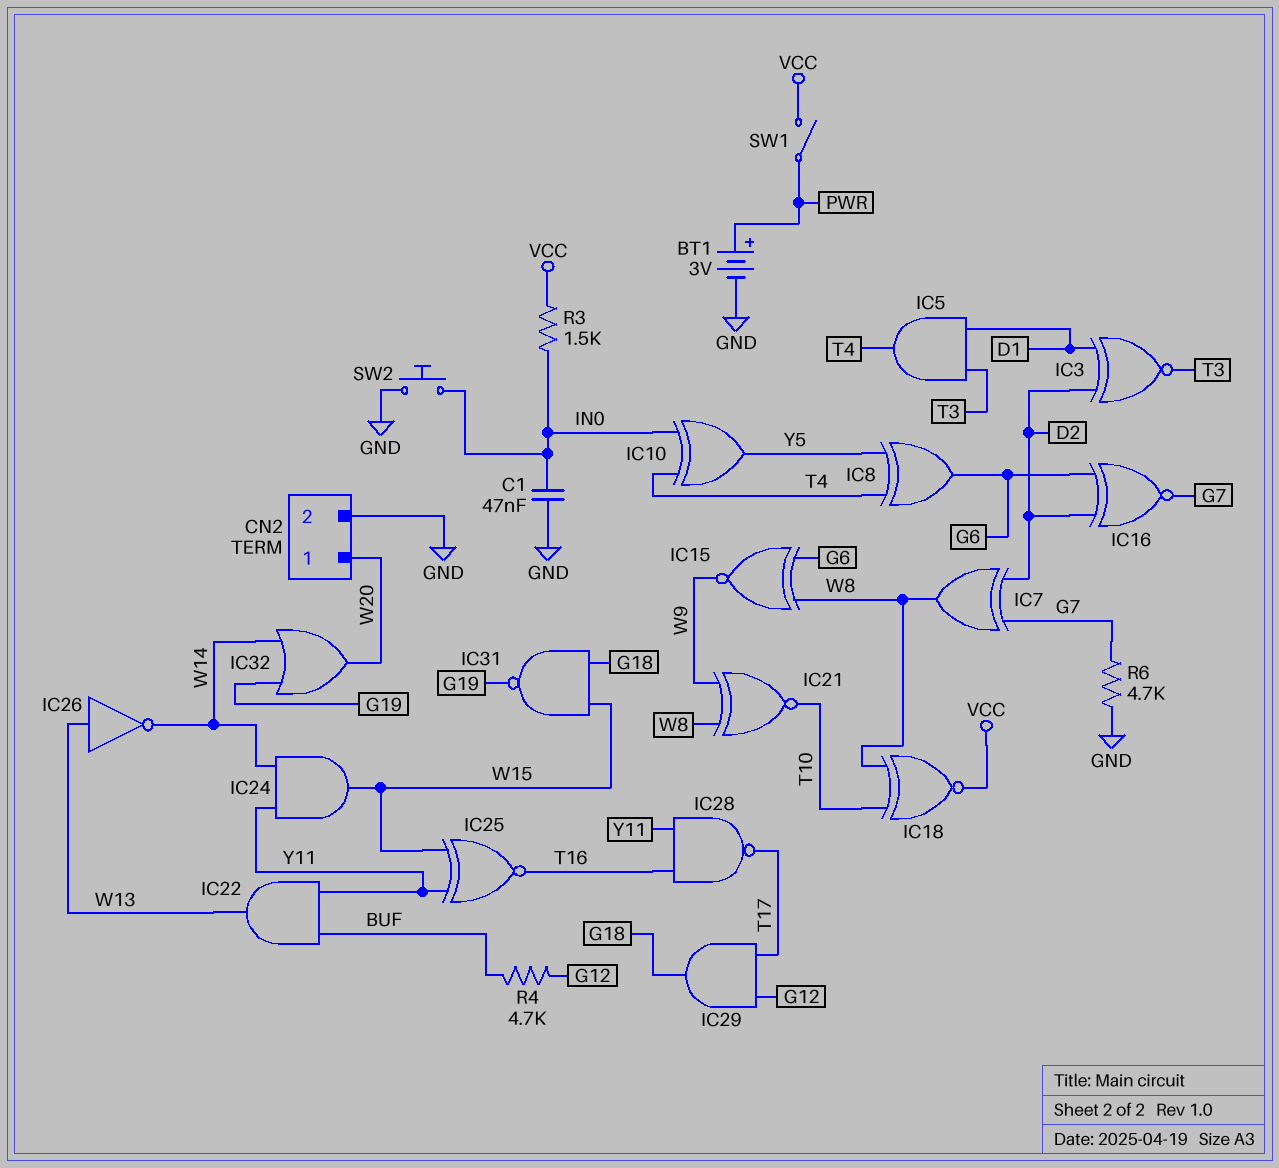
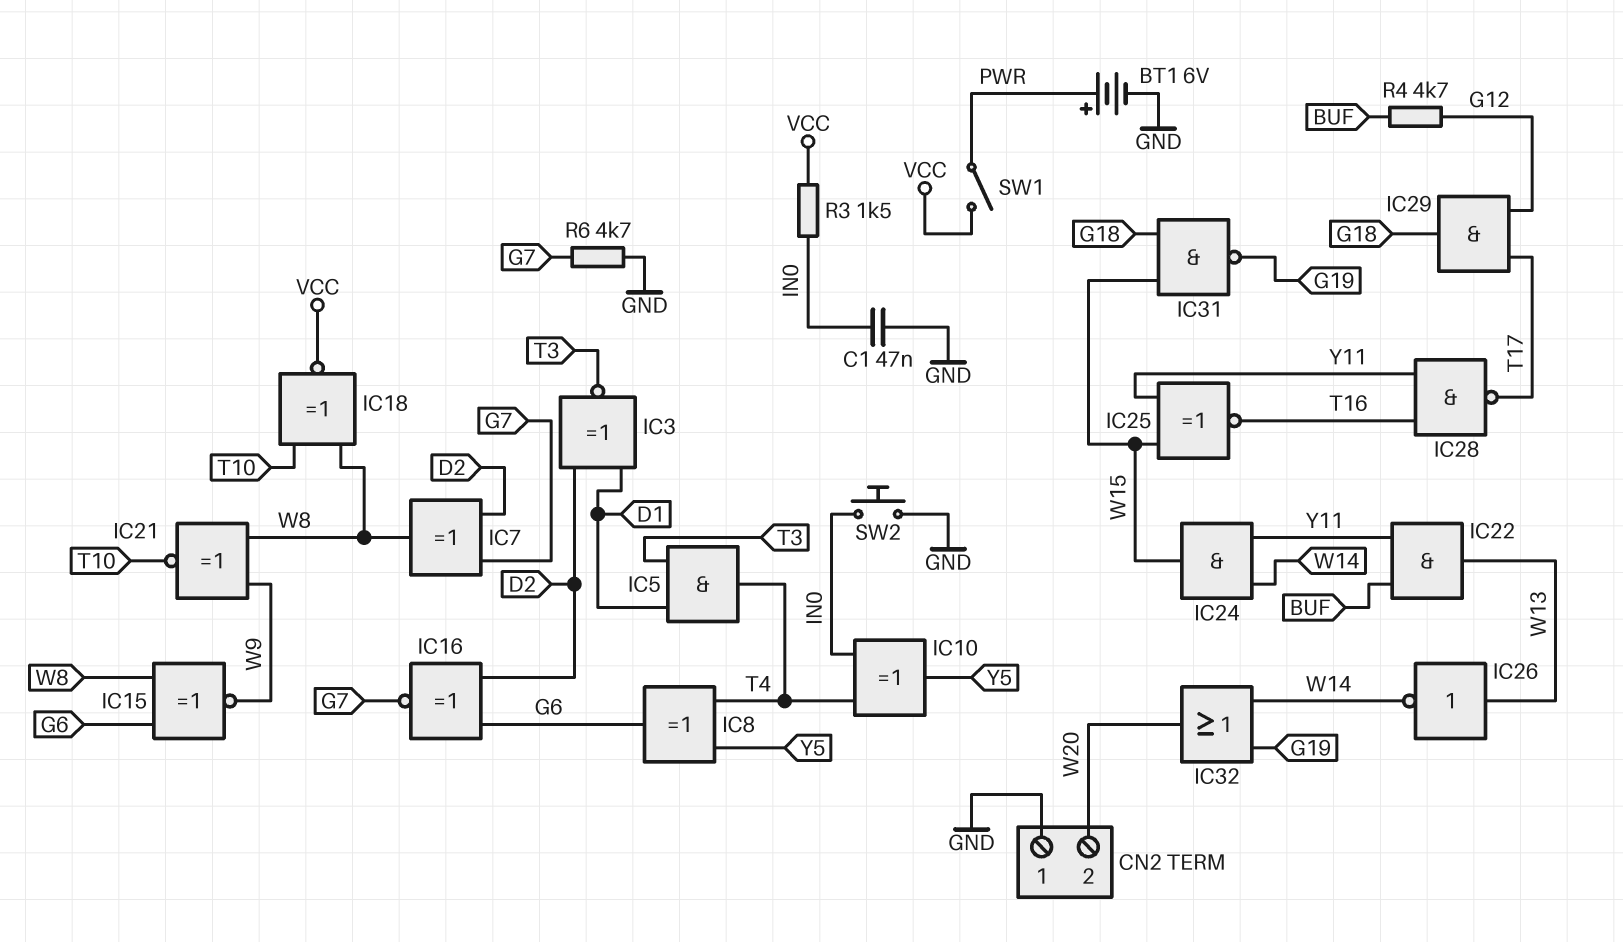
BT1: 3V (plus PWR, minus GND) -> 6V (plus PWR, minus GND)
CN2 pin 1: W20 -> GND
CN2 pin 2: GND -> W20

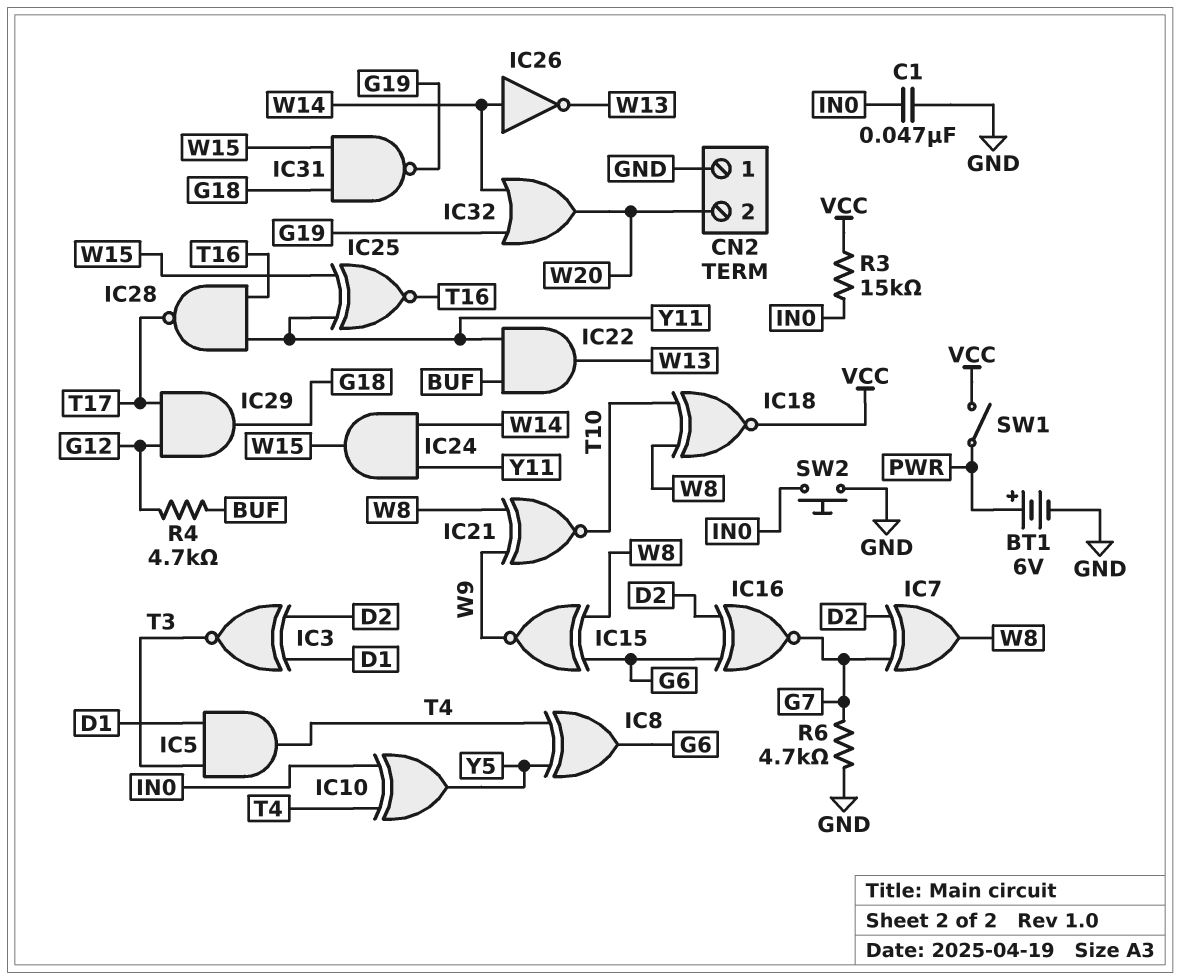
IC26: NOT (in W13, out W14) -> NOT (in W14, out W13)
R3: 1.5k (IN0, VCC) -> 15k (IN0, VCC)

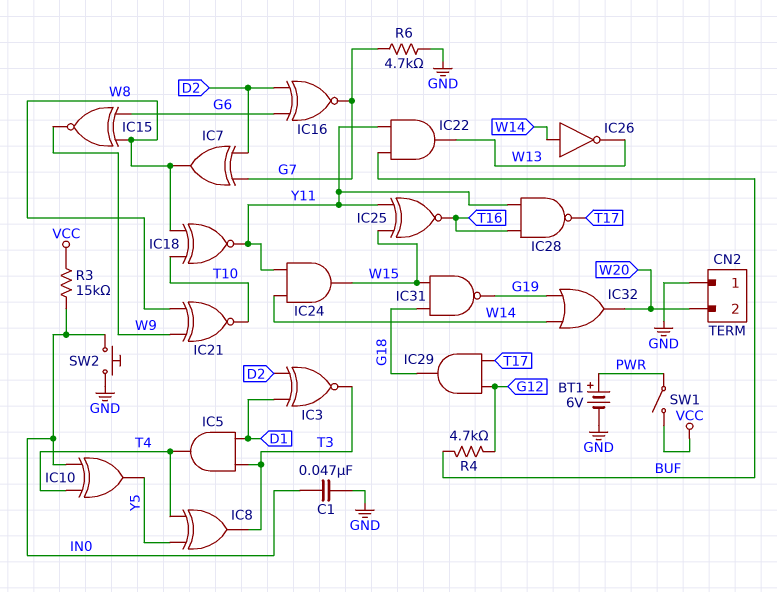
IC8: XOR (in T4, in Y5, out G6) -> XOR (in T4, in Y5, out T3)
IC18: XNOR (in T10, in W8, out VCC) -> XNOR (in T10, in W8, out Y11)

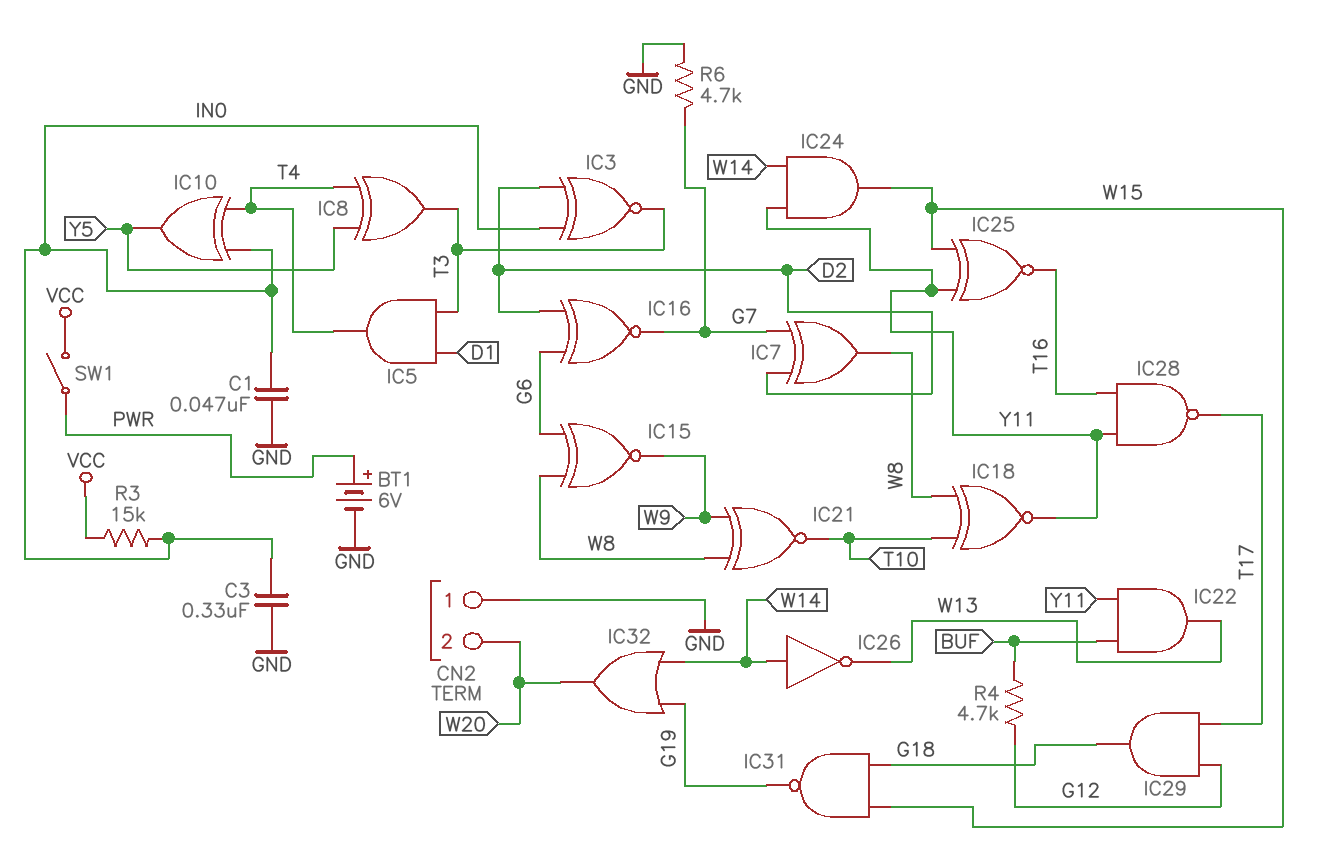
C3: none -> 330nF (GND, IN0)
IC3: XNOR (in D1, in D2, out T3) -> XNOR (in D2, in IN0, out T3)
SW2: button (GND, IN0) -> none

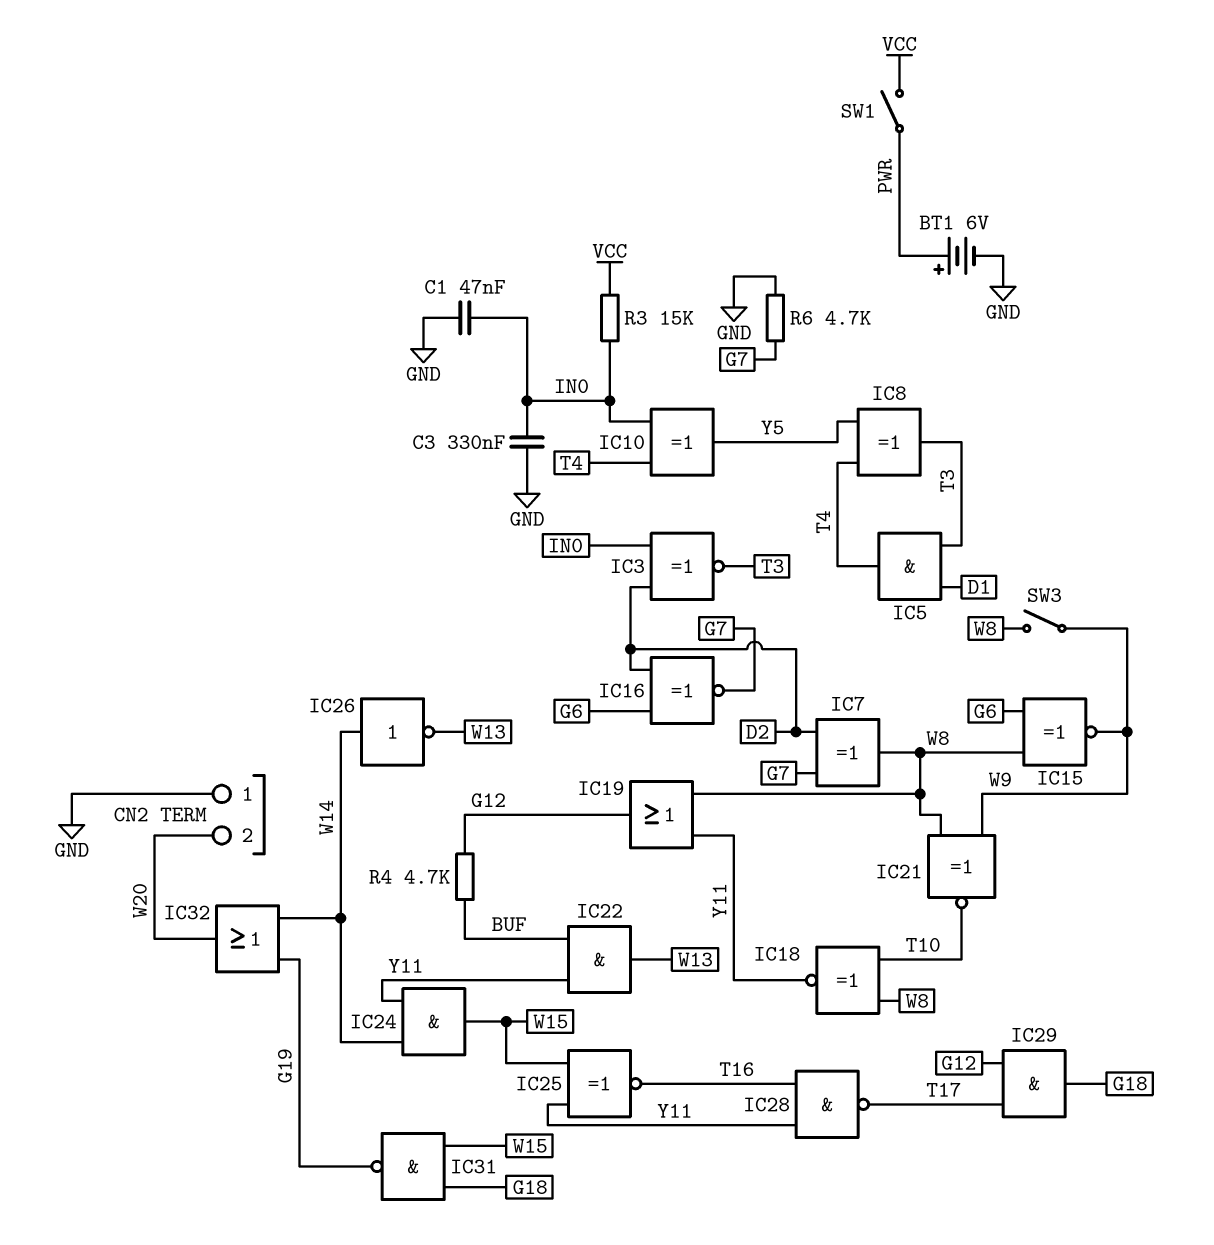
IC19: none -> OR (in W8, in Y11, out G12)
SW3: none -> switch (W8, W9)

